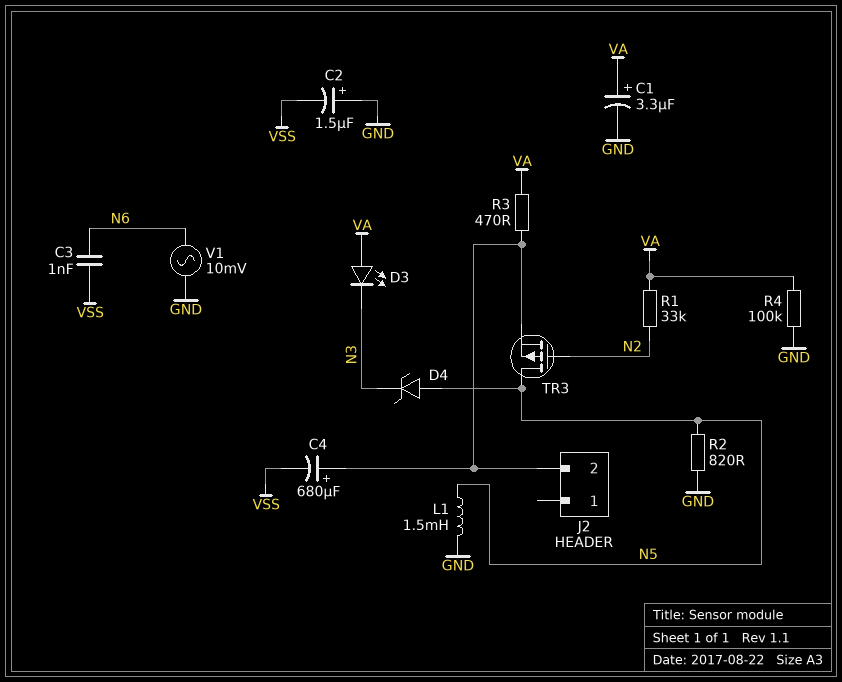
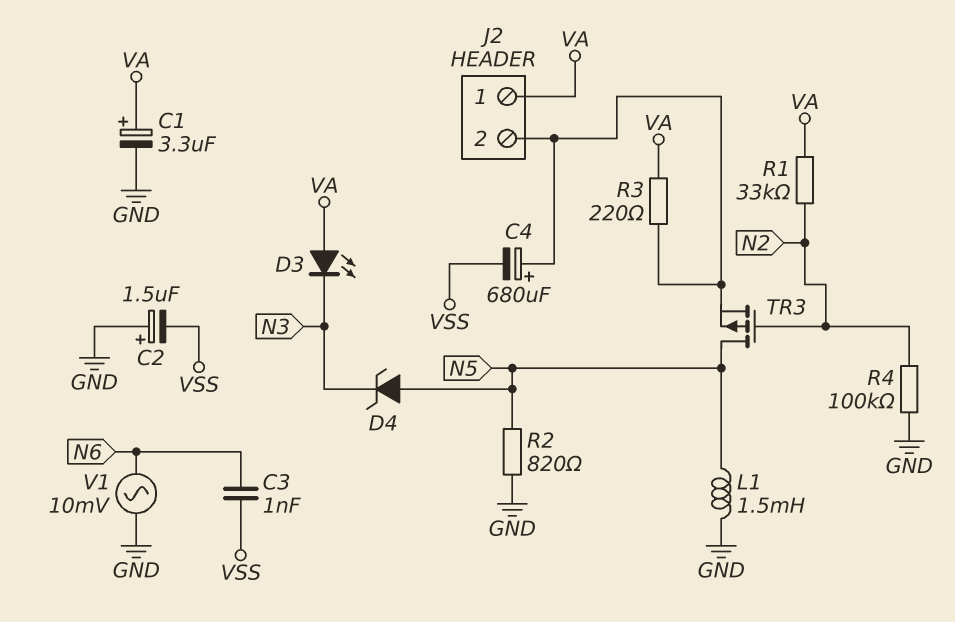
J2 pin 1: none -> VA
R3: 470 (J2/2, VA) -> 220 (J2/2, VA)
R4: 100k (GND, VA) -> 100k (GND, N2)

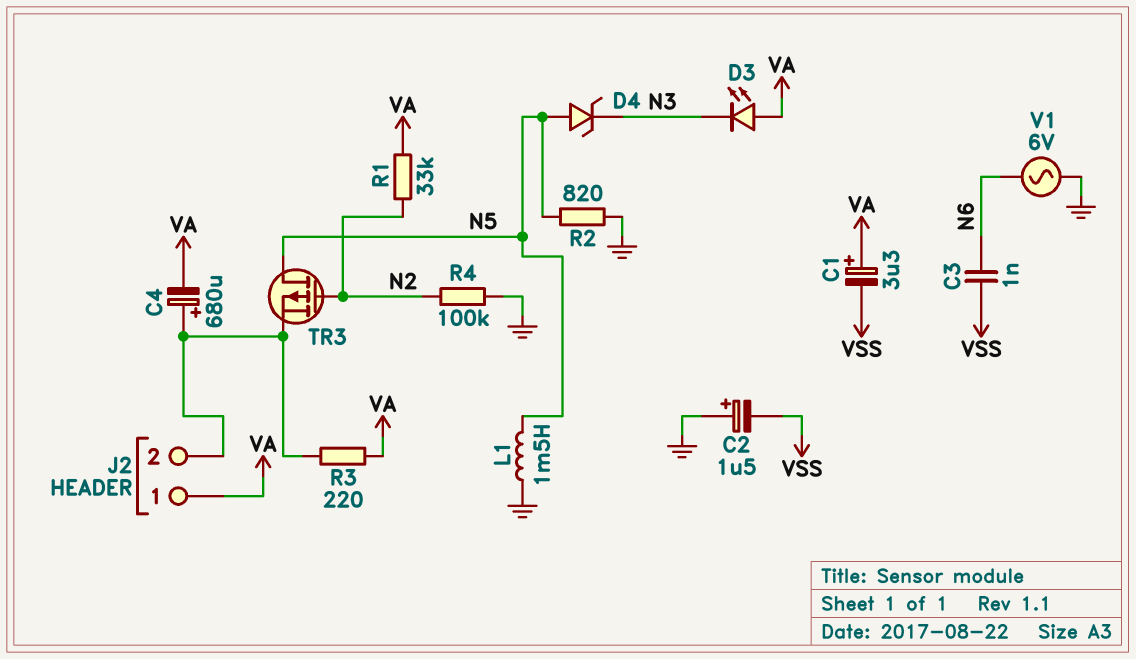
C1: 3.3uF (plus VA, minus GND) -> 3.3uF (plus VA, minus VSS)
C4: 680uF (plus J2/2, minus VSS) -> 680uF (plus J2/2, minus VA)
V1: AC 10mV (GND, N6) -> AC 6V (GND, N6)

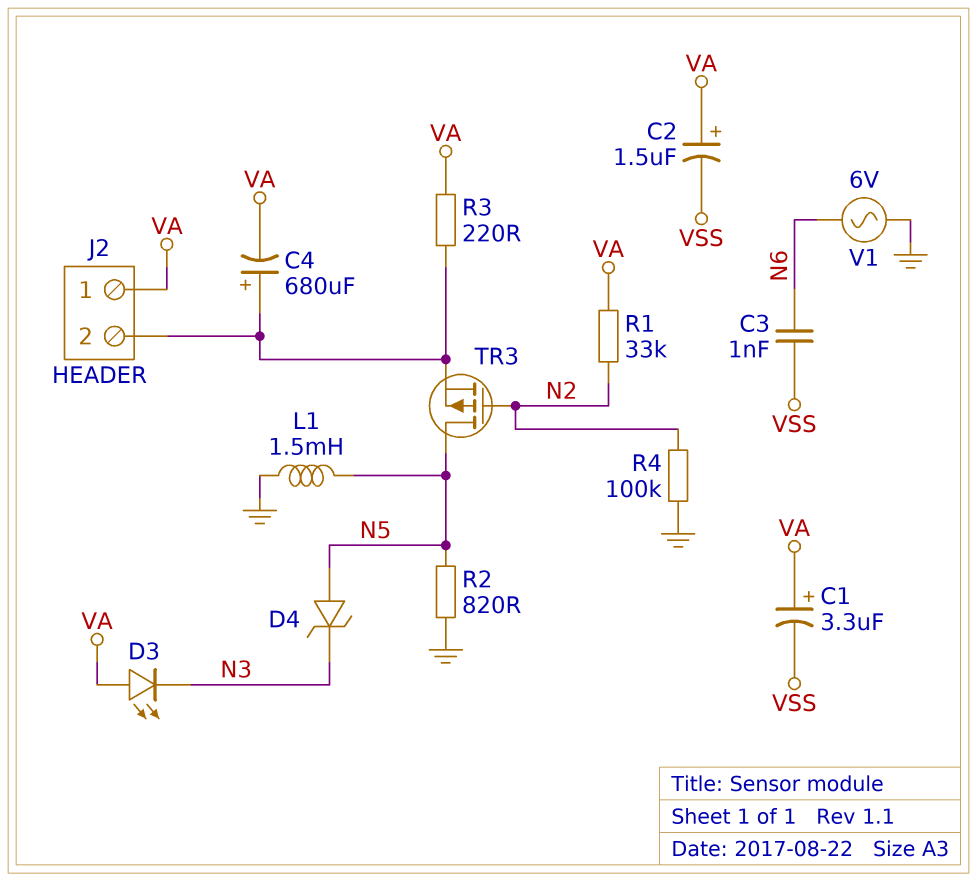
C2: 1.5uF (plus GND, minus VSS) -> 1.5uF (plus VA, minus VSS)

